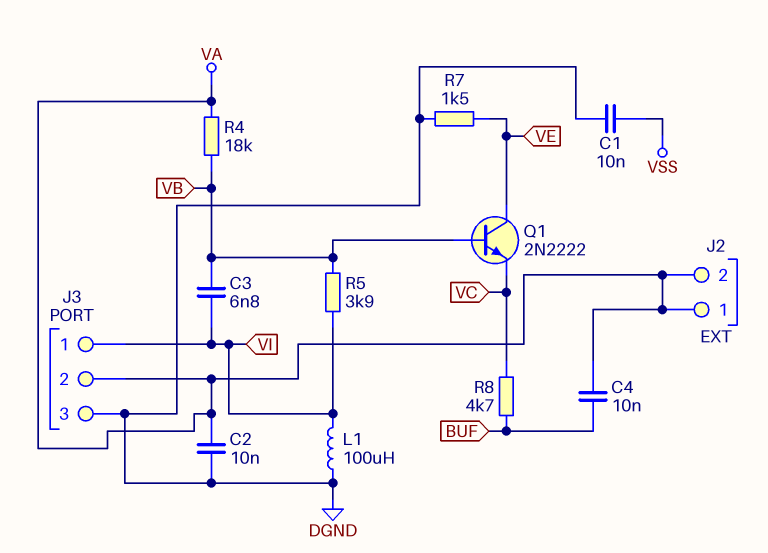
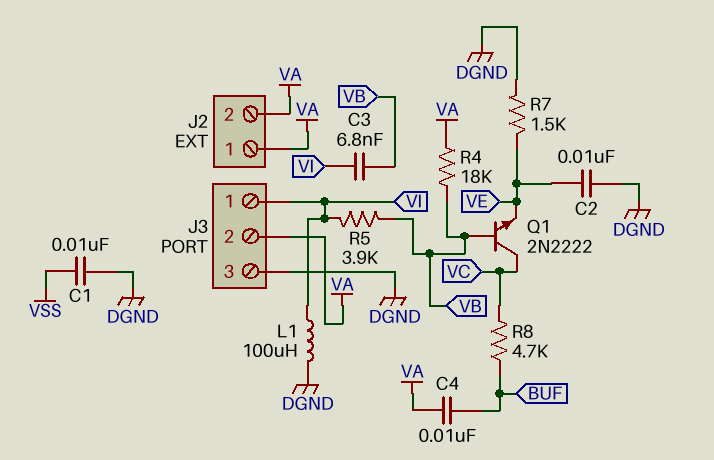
C2: 10nF (DGND, VA) -> 10nF (DGND, VE)
Q1: NPN 2N2222 (B VB, C VE, E VC) -> NPN 2N2222 (B VB, C VC, E VE)

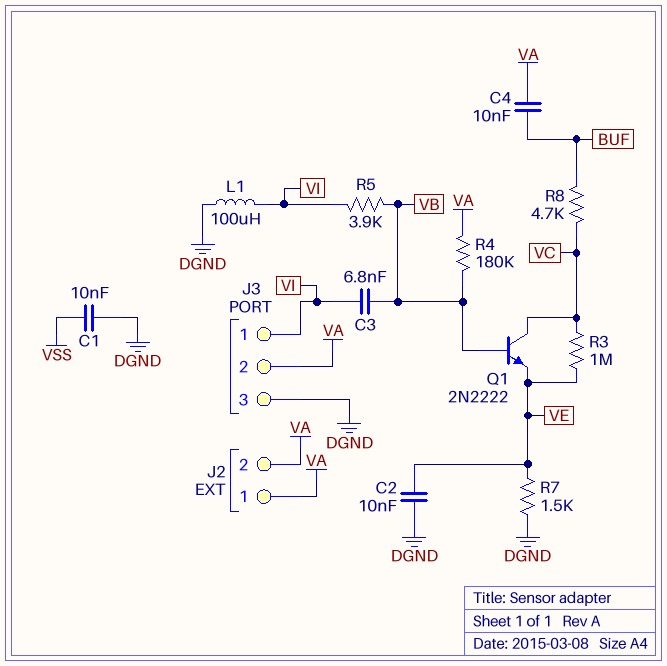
R3: none -> 1M (VC, VE)
R4: 18k (VA, VB) -> 180k (VA, VB)

